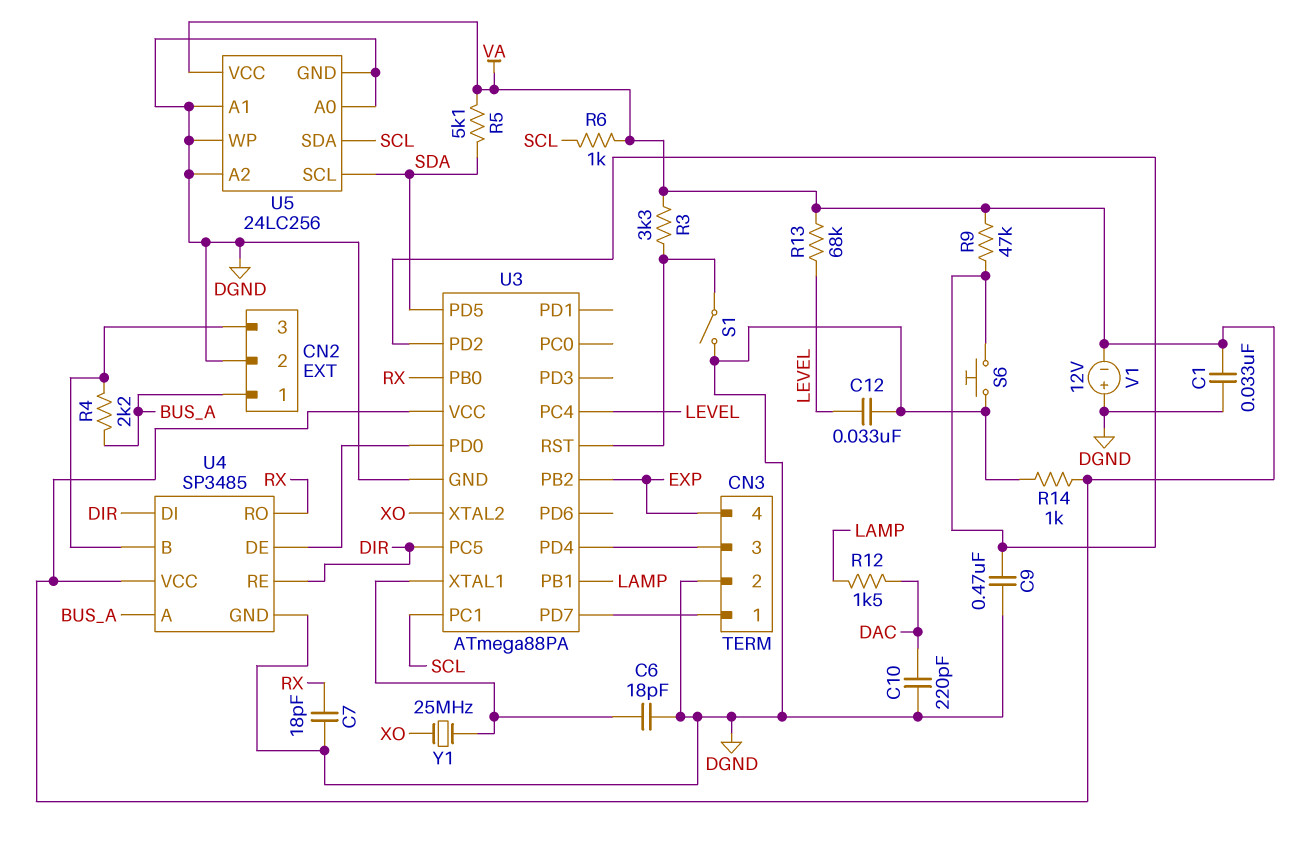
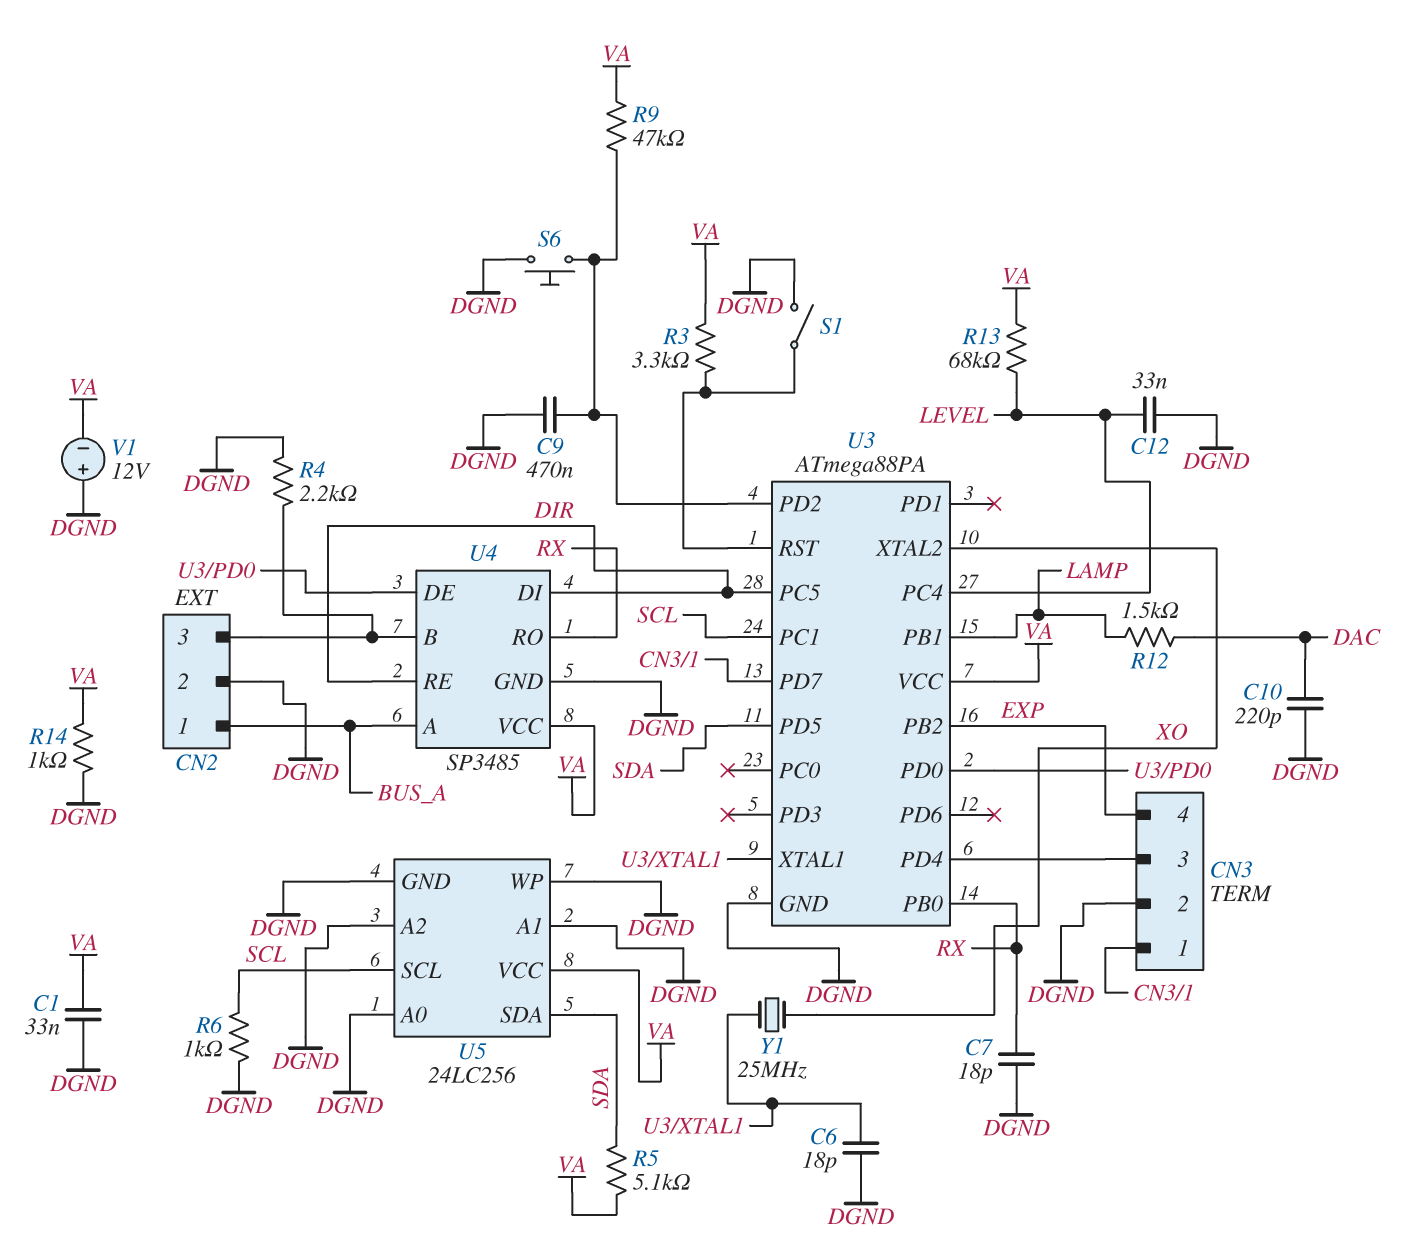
R4: 2.2k (BUS_A, CN2/3) -> 2.2k (CN2/3, DGND)
R6: 1k (SCL, VA) -> 1k (DGND, SCL)
U5 pin SCL: SDA -> SCL
U5 pin SDA: SCL -> SDA

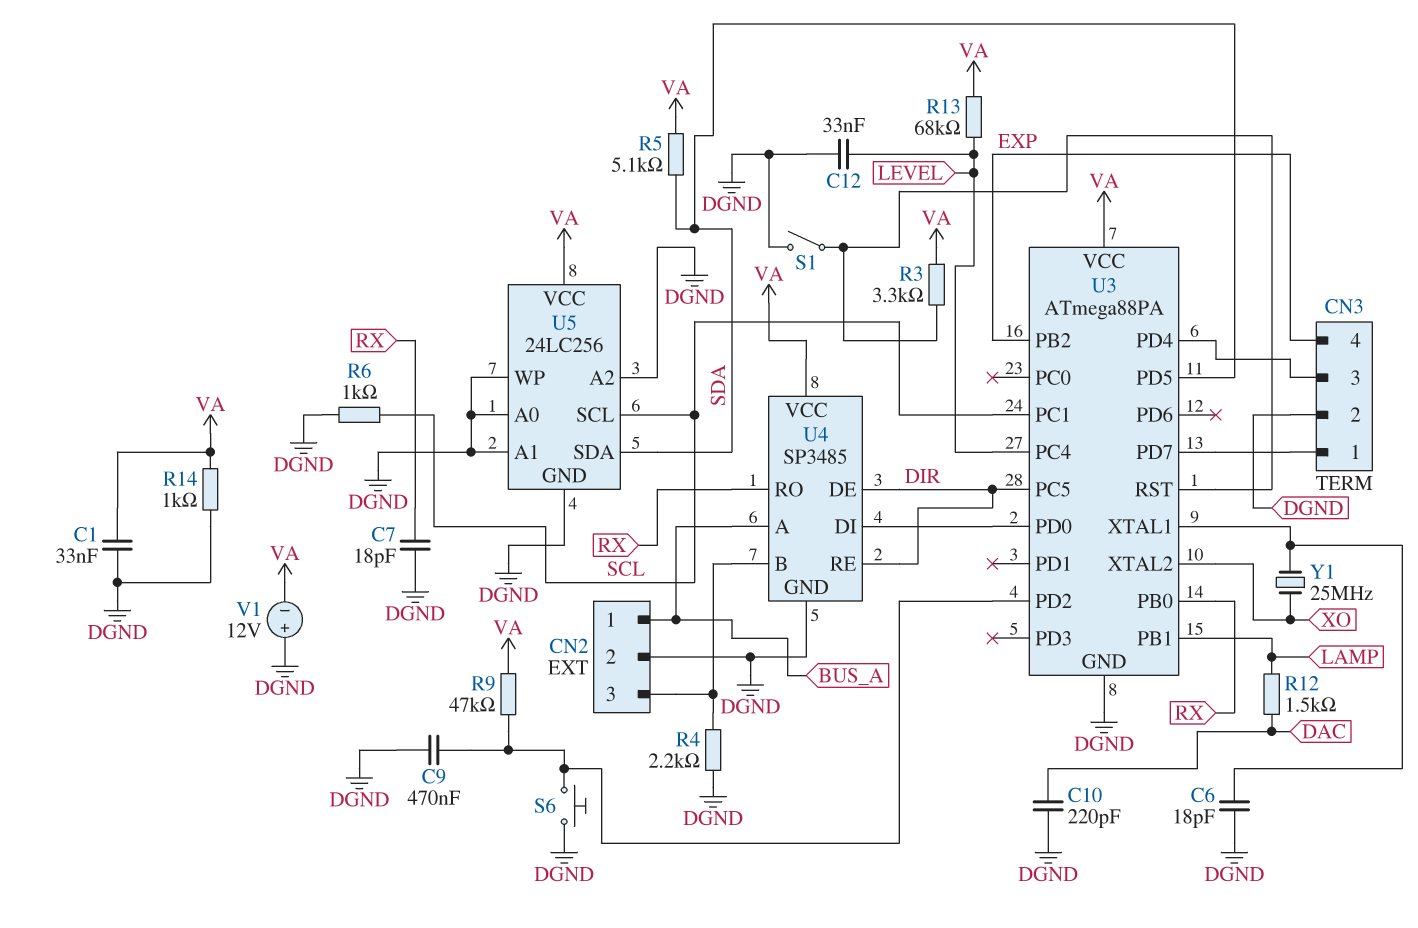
U4 pin DE: U3/PD0 -> DIR
U4 pin DI: DIR -> U3/PD0

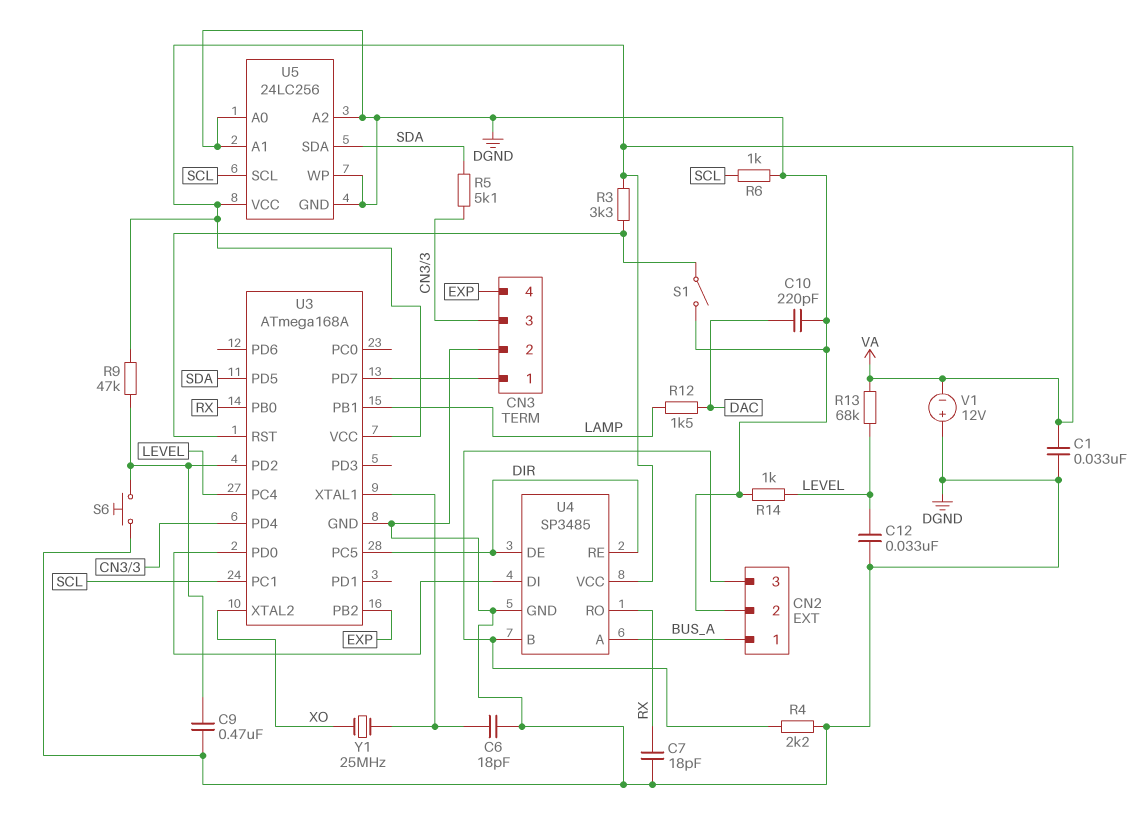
R5: 5.1k (SDA, VA) -> 5.1k (CN3/3, SDA)
R14: 1k (DGND, VA) -> 1k (DGND, LEVEL)
U3: ATmega88PA -> ATmega168A

